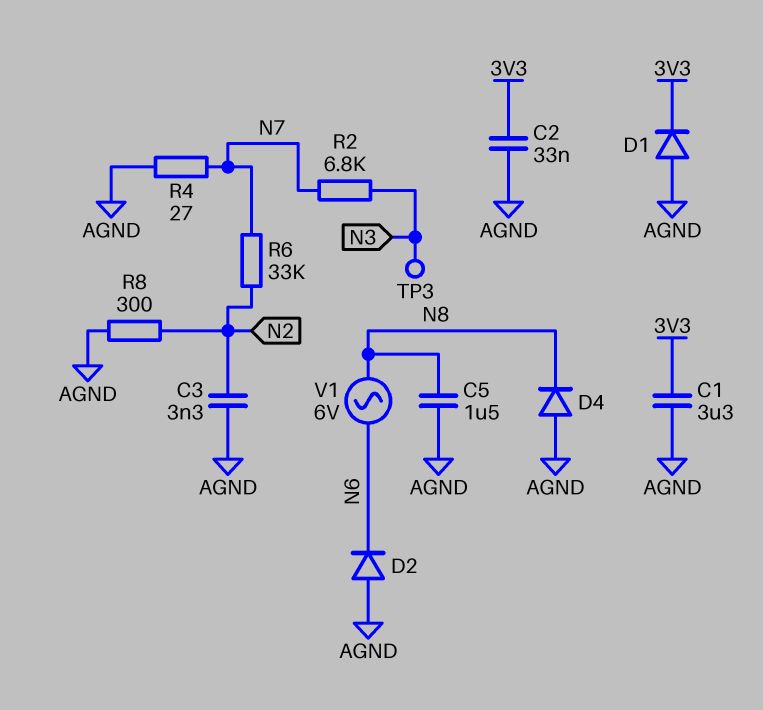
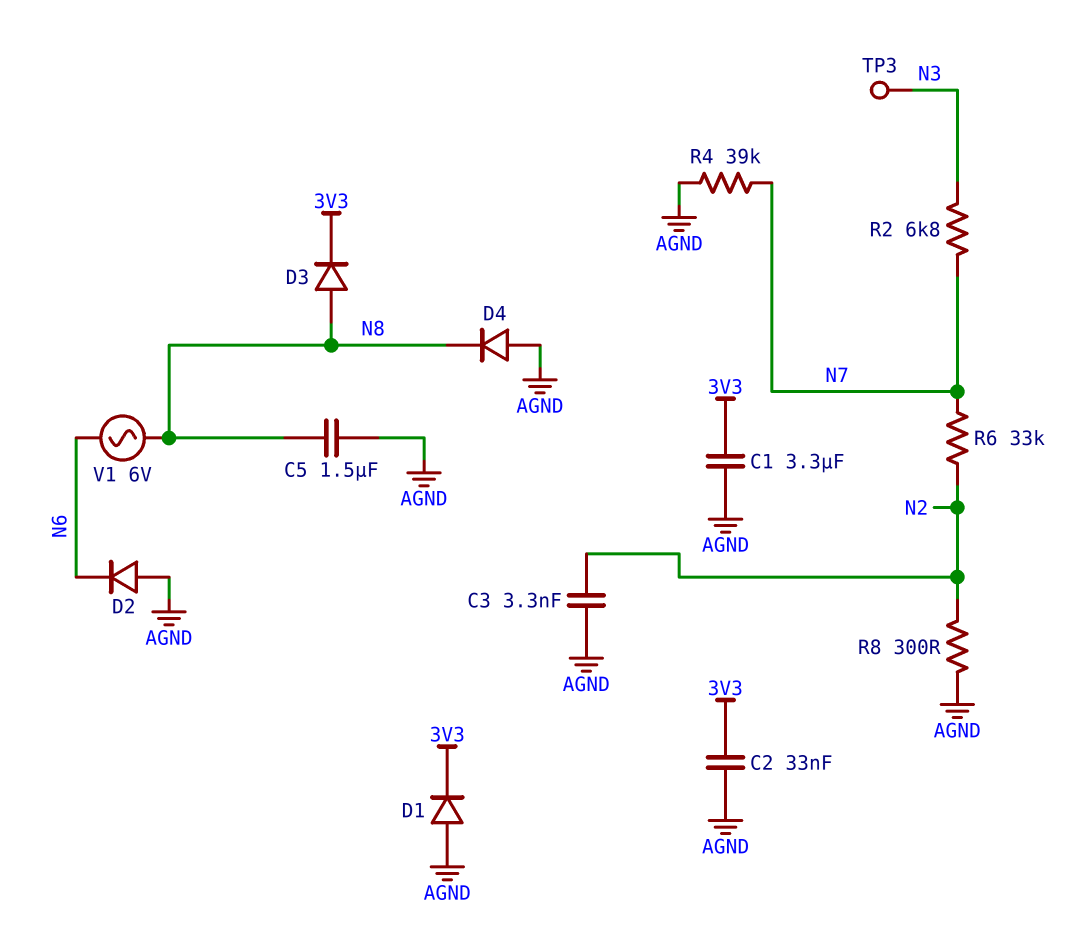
D3: none -> diode (A N8, K 3V3)
R4: 27 (AGND, N7) -> 39k (AGND, N7)

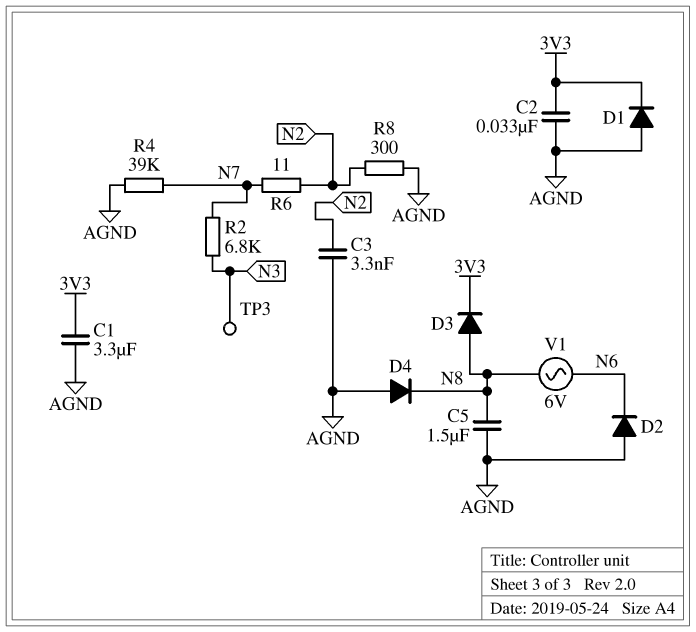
R6: 33k (N2, N7) -> 11 (N2, N7)

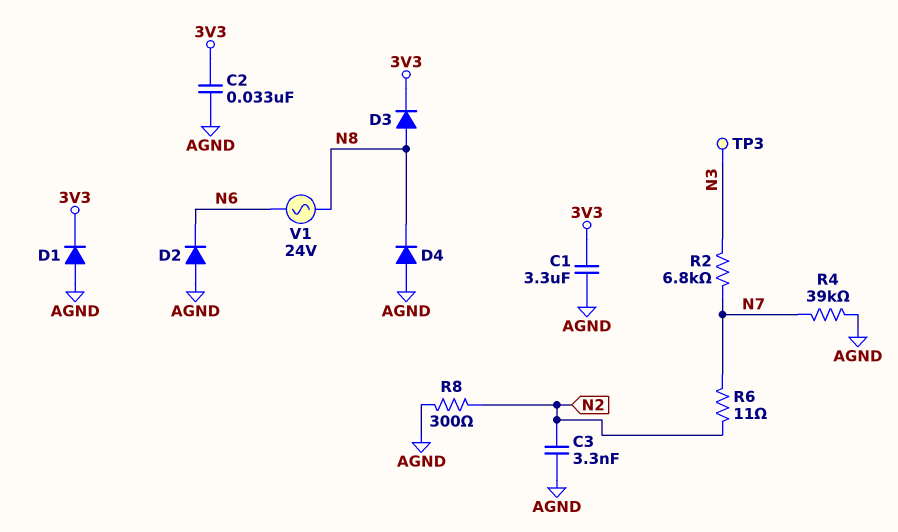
C5: 1.5uF (AGND, N8) -> none
V1: AC 6V (N6, N8) -> AC 24V (N6, N8)

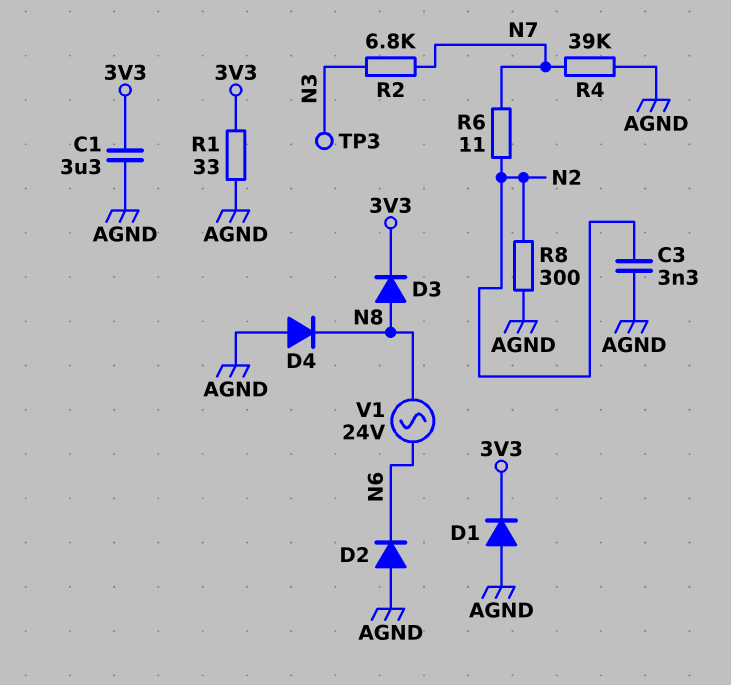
C2: 33nF (3V3, AGND) -> none
R1: none -> 33 (3V3, AGND)

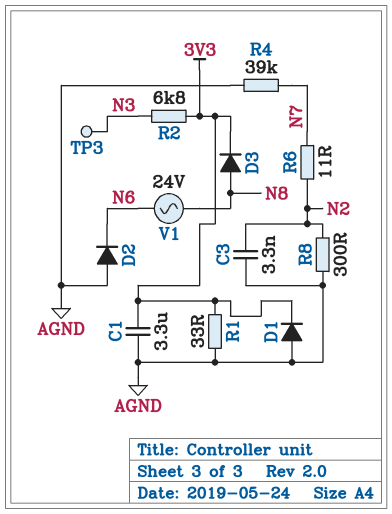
D4: diode (A AGND, K N8) -> none
R2: 6.8k (N3, N7) -> 6.8k (3V3, N3)

